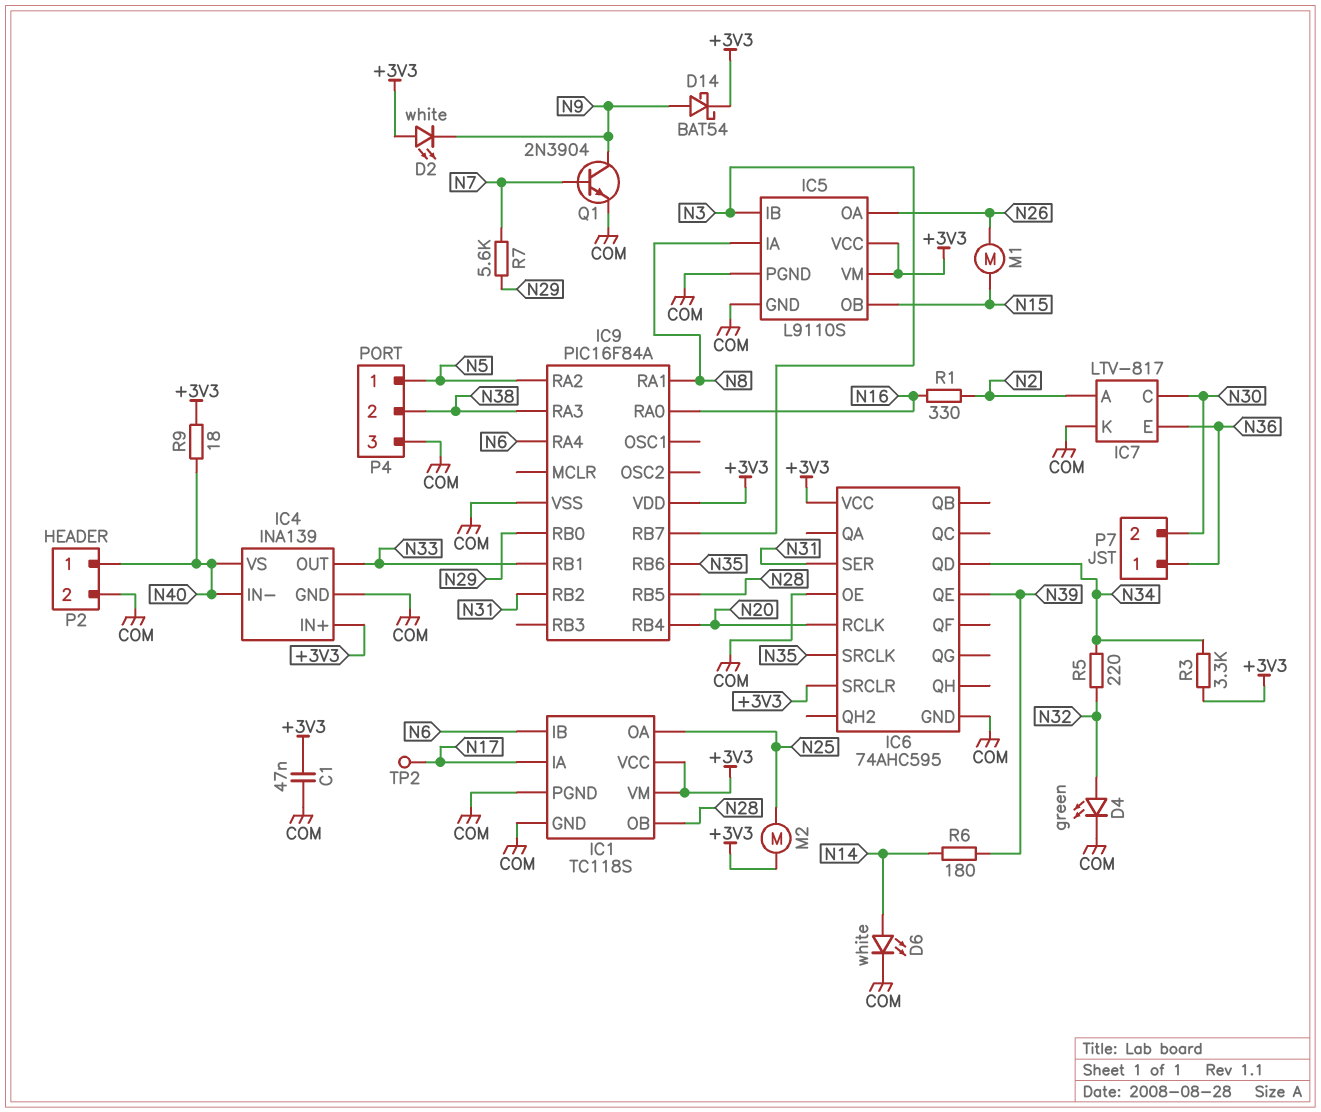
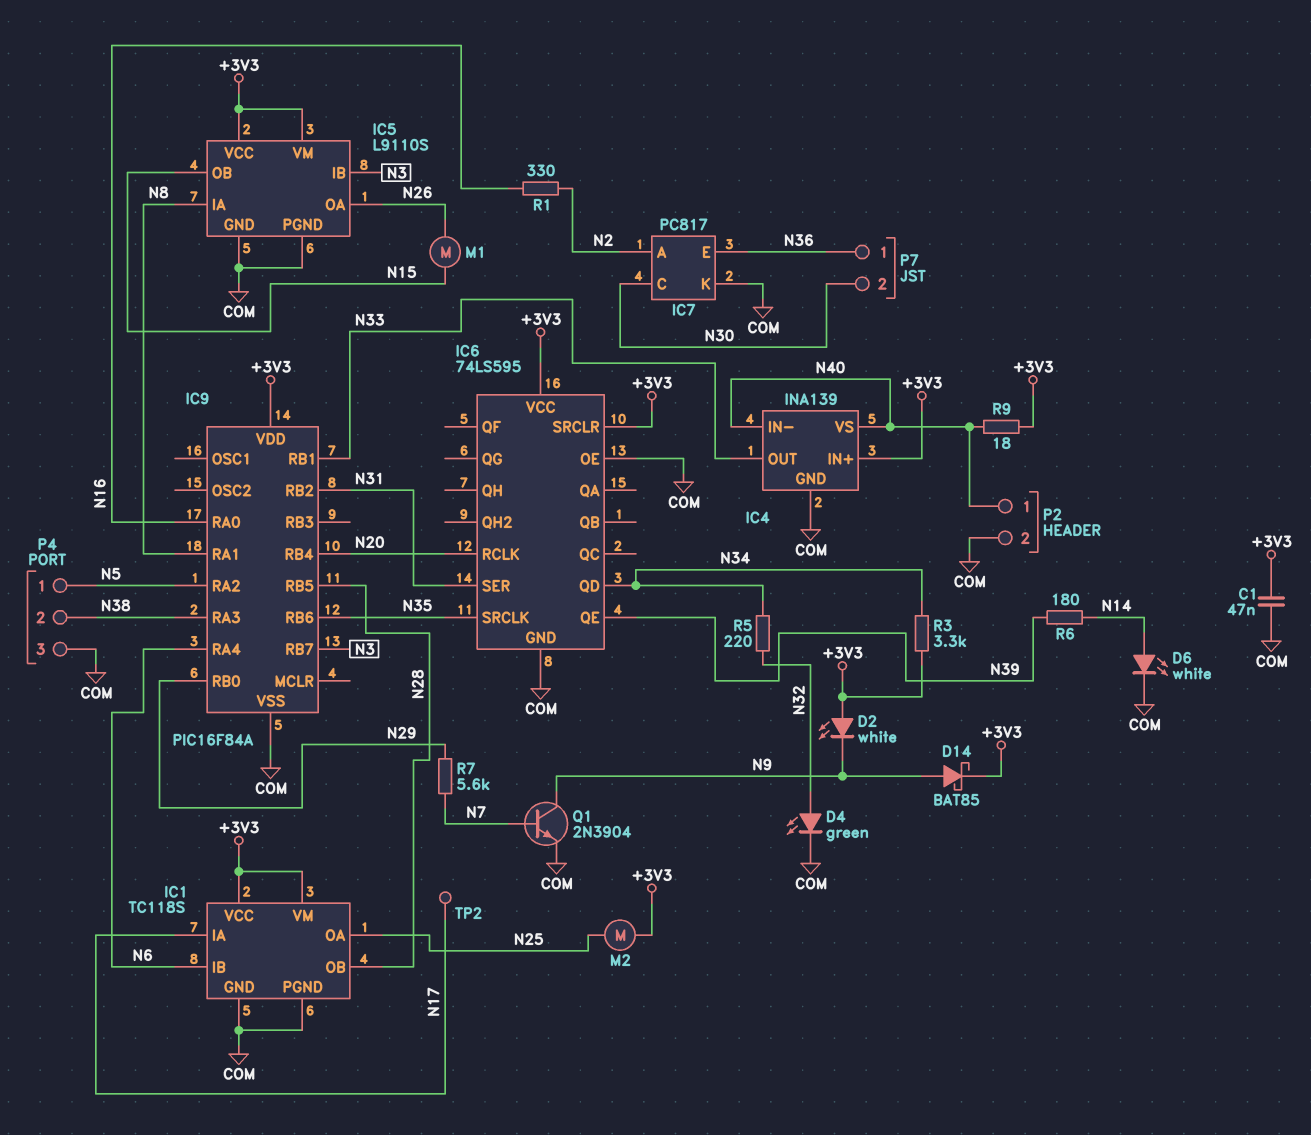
D14: schottky BAT54 (A N9, K +3V3) -> schottky BAT85 (A N9, K +3V3)
IC6: 74AHC595 -> 74LS595
IC7: LTV-817 -> PC817

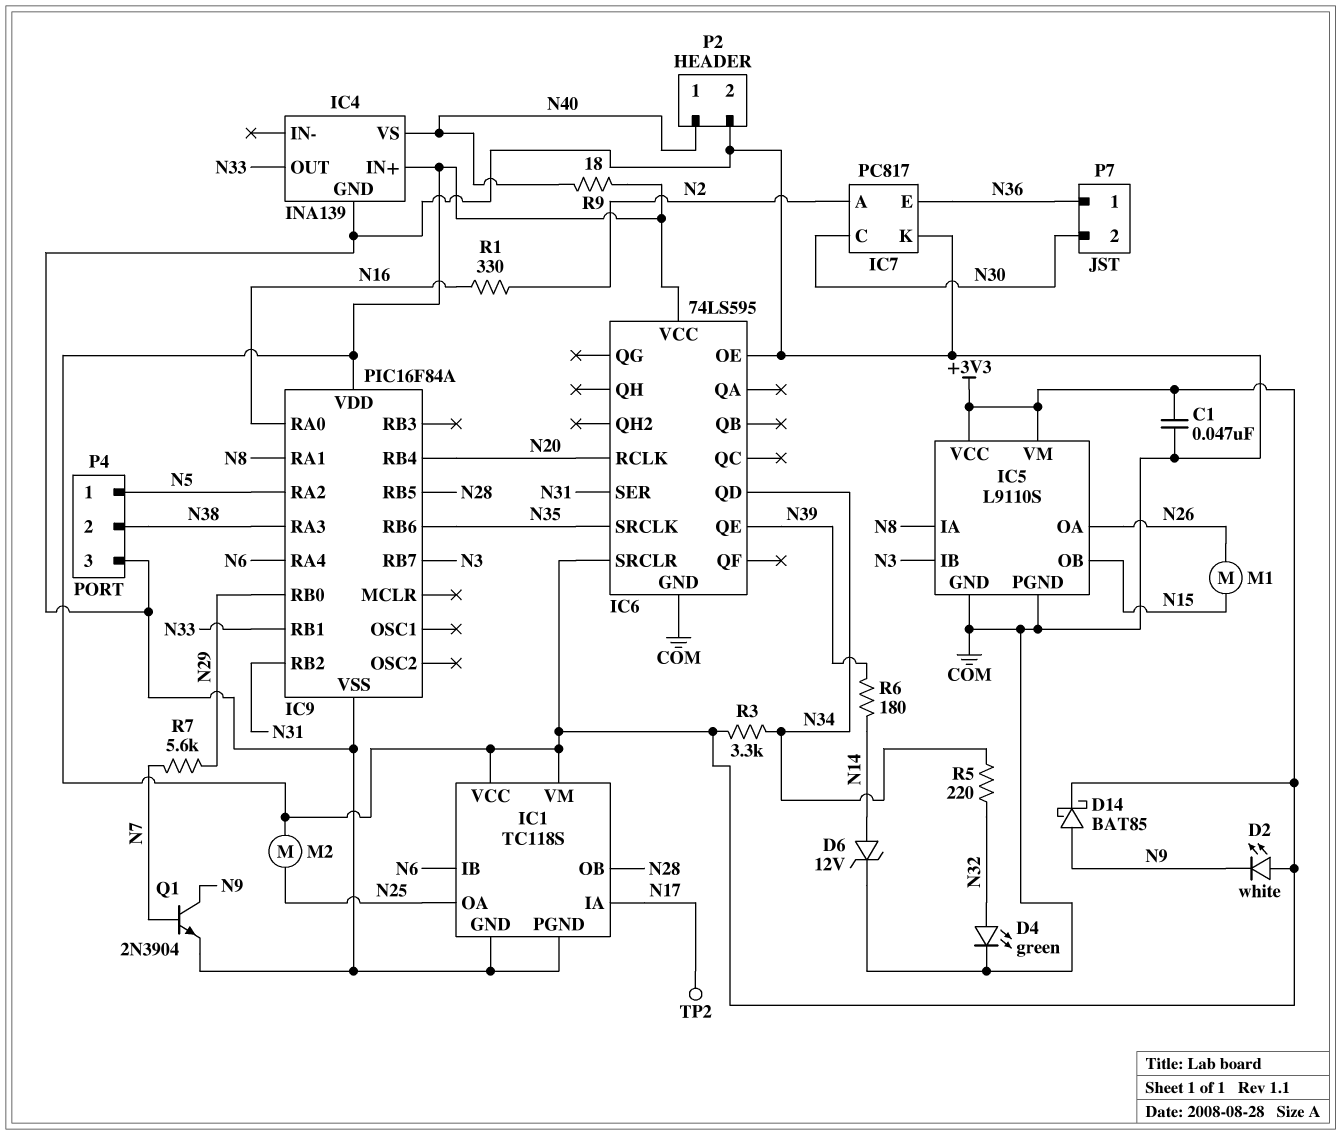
D6: LED white (A N14, K COM) -> zener 12V (A N14, K COM)
IC4 pin IN-: N40 -> none

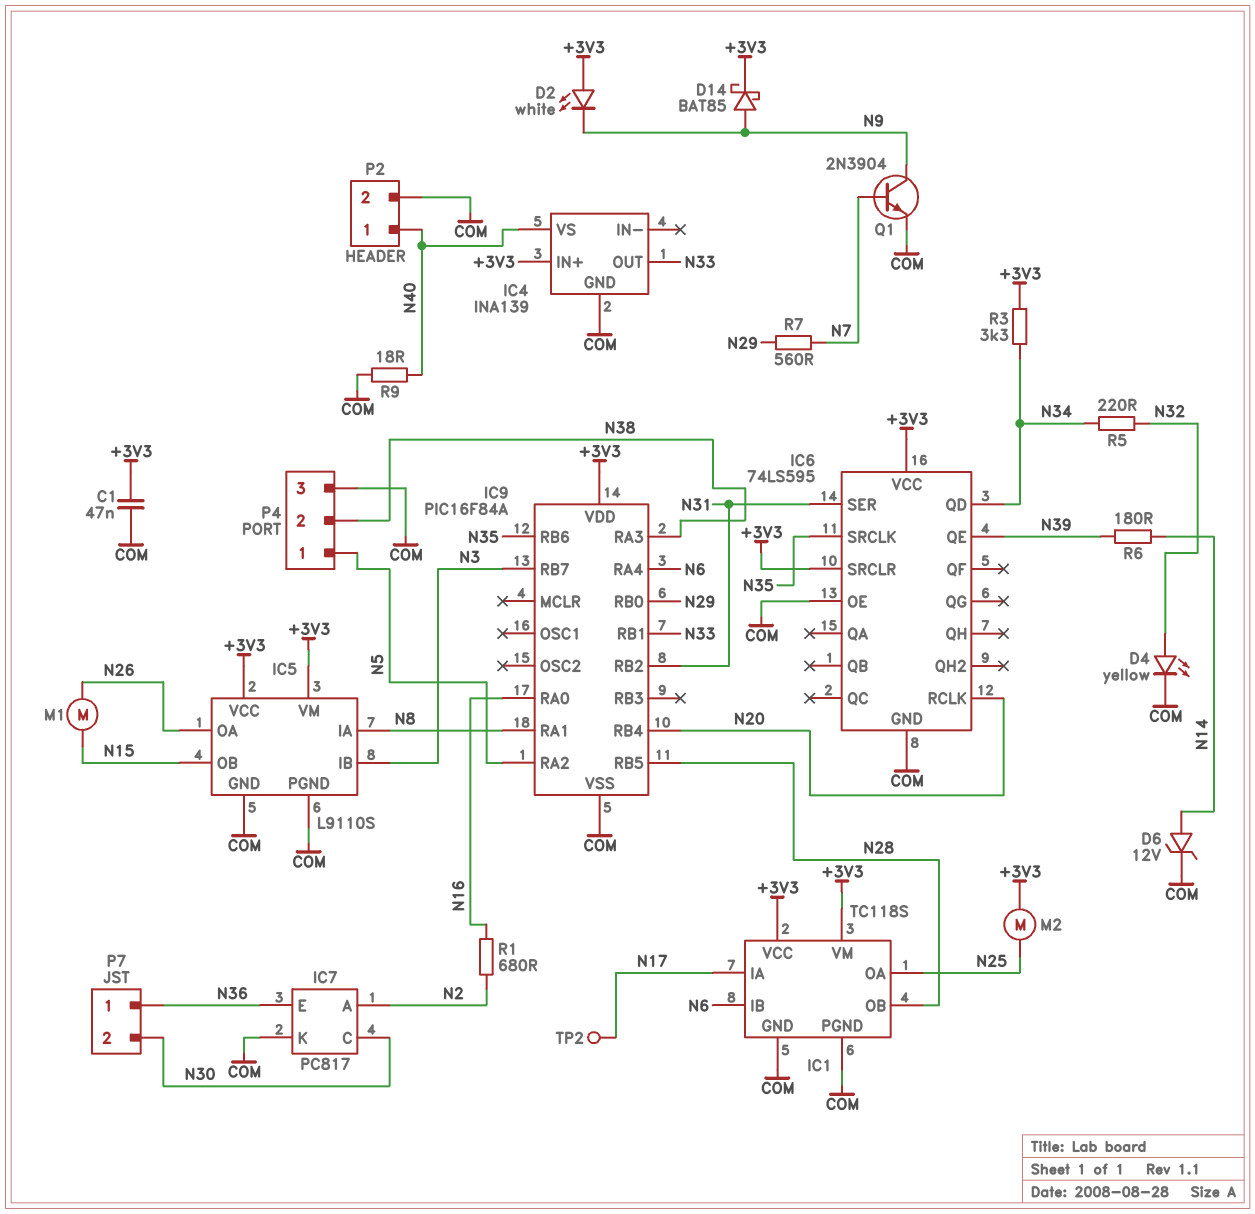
D4: LED green (A N32, K COM) -> LED yellow (A N32, K COM)
R1: 330 (N2, N16) -> 680 (N2, N16)
R7: 5.6k (N7, N29) -> 560 (N7, N29)
R9: 18 (+3V3, N40) -> 18 (COM, N40)

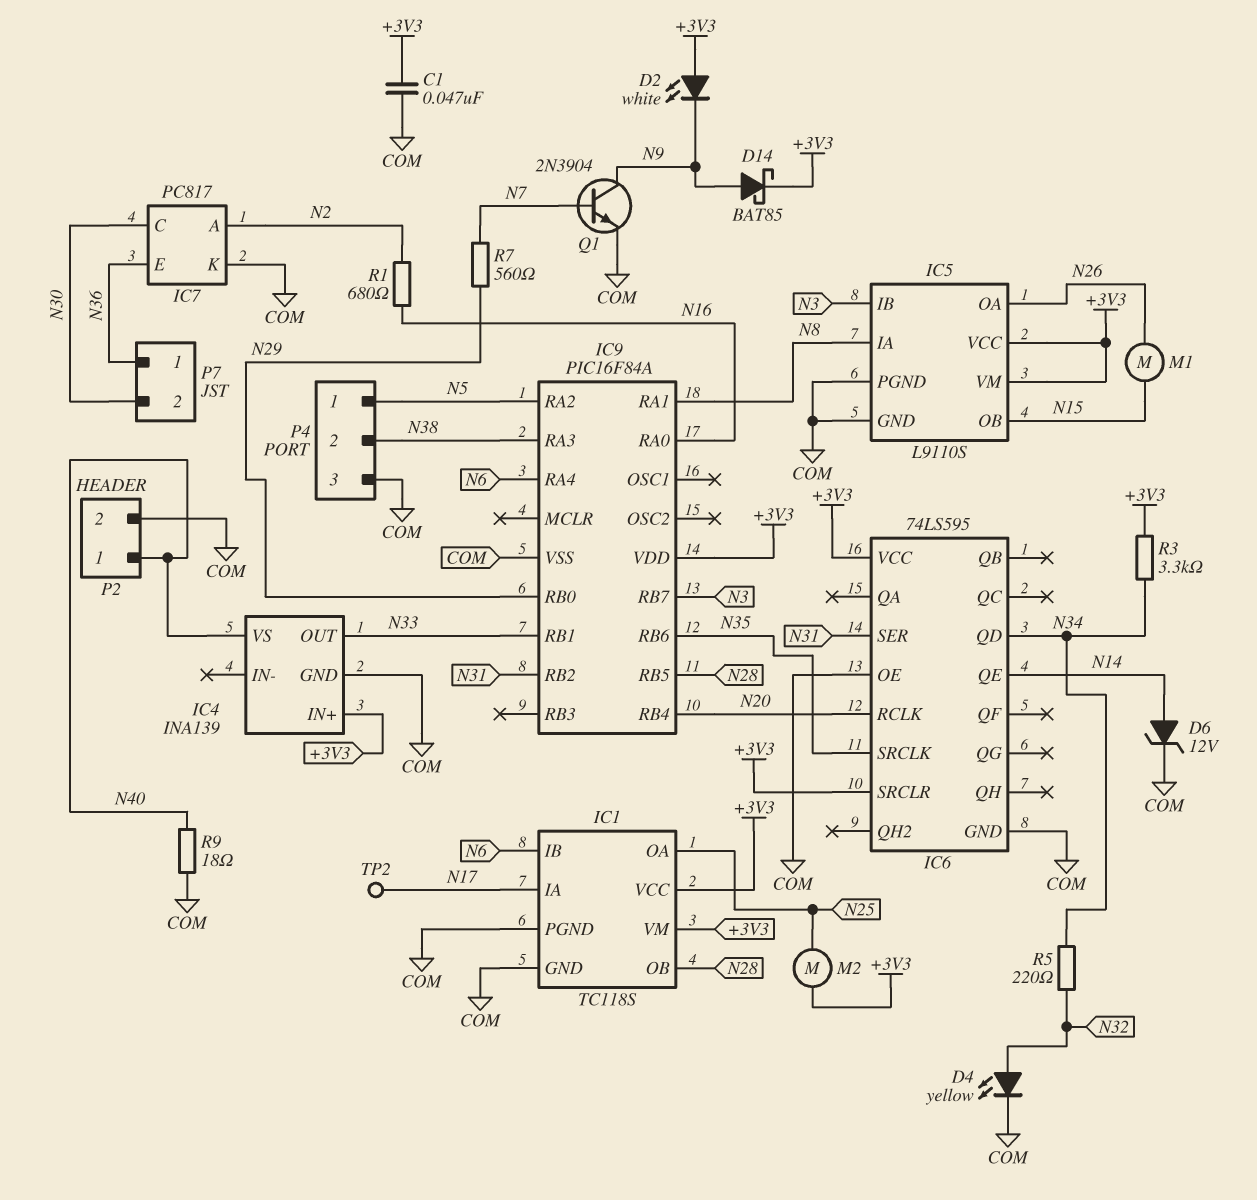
IC6 pin QE: N39 -> N14
R6: 180 (N14, N39) -> none

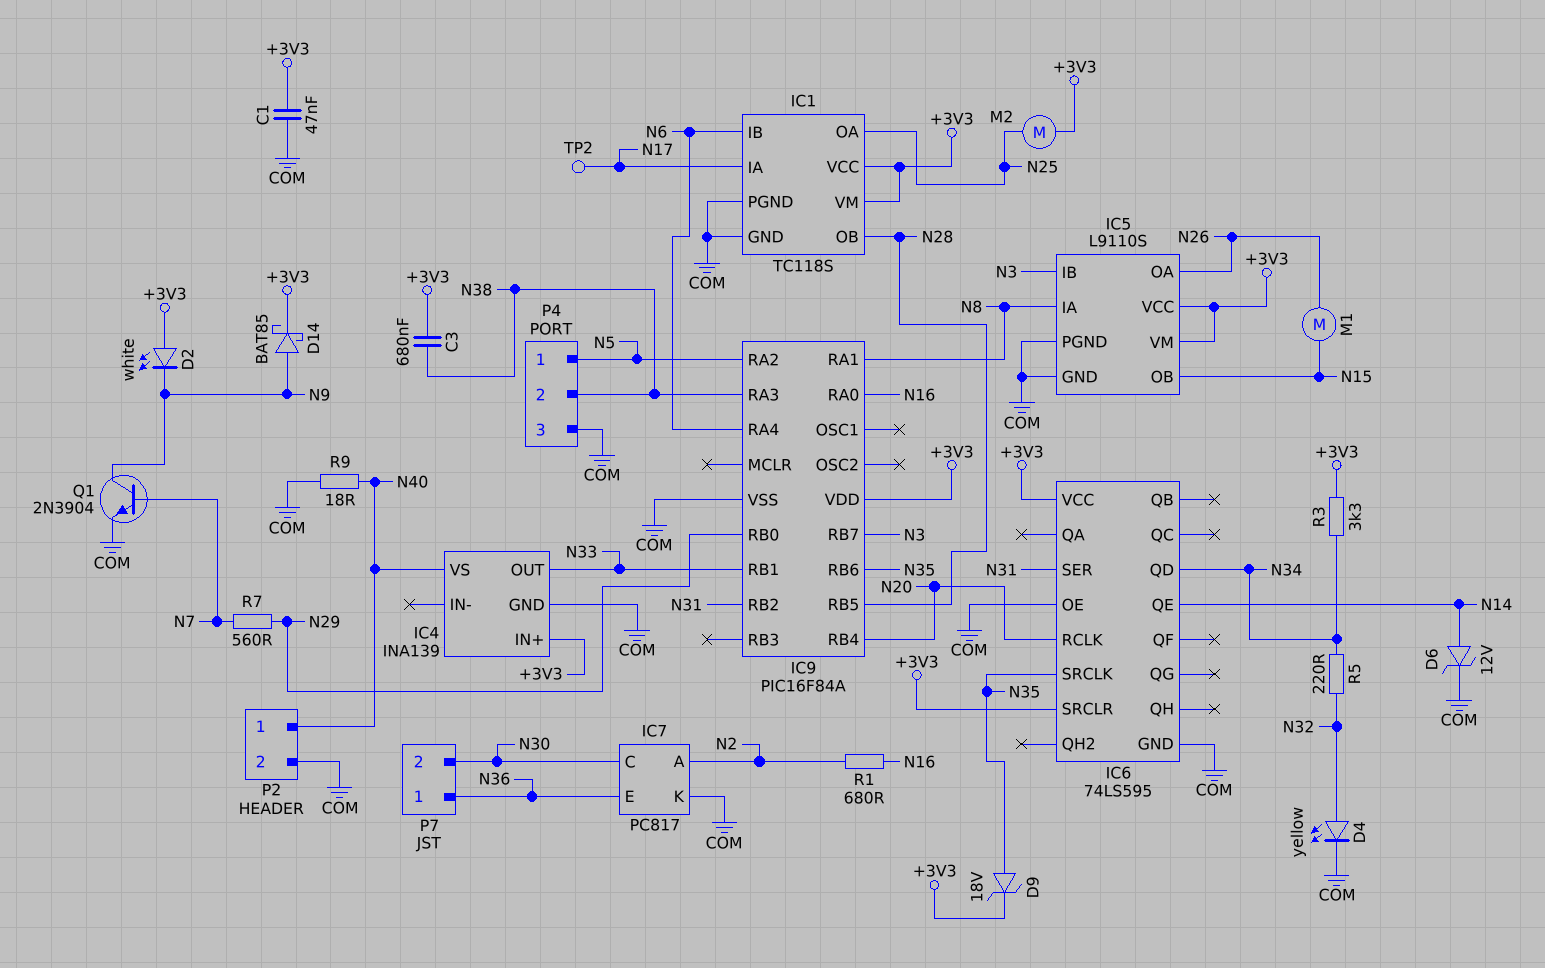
C3: none -> 680nF (+3V3, N38)
D9: none -> zener 18V (A N35, K +3V3)

